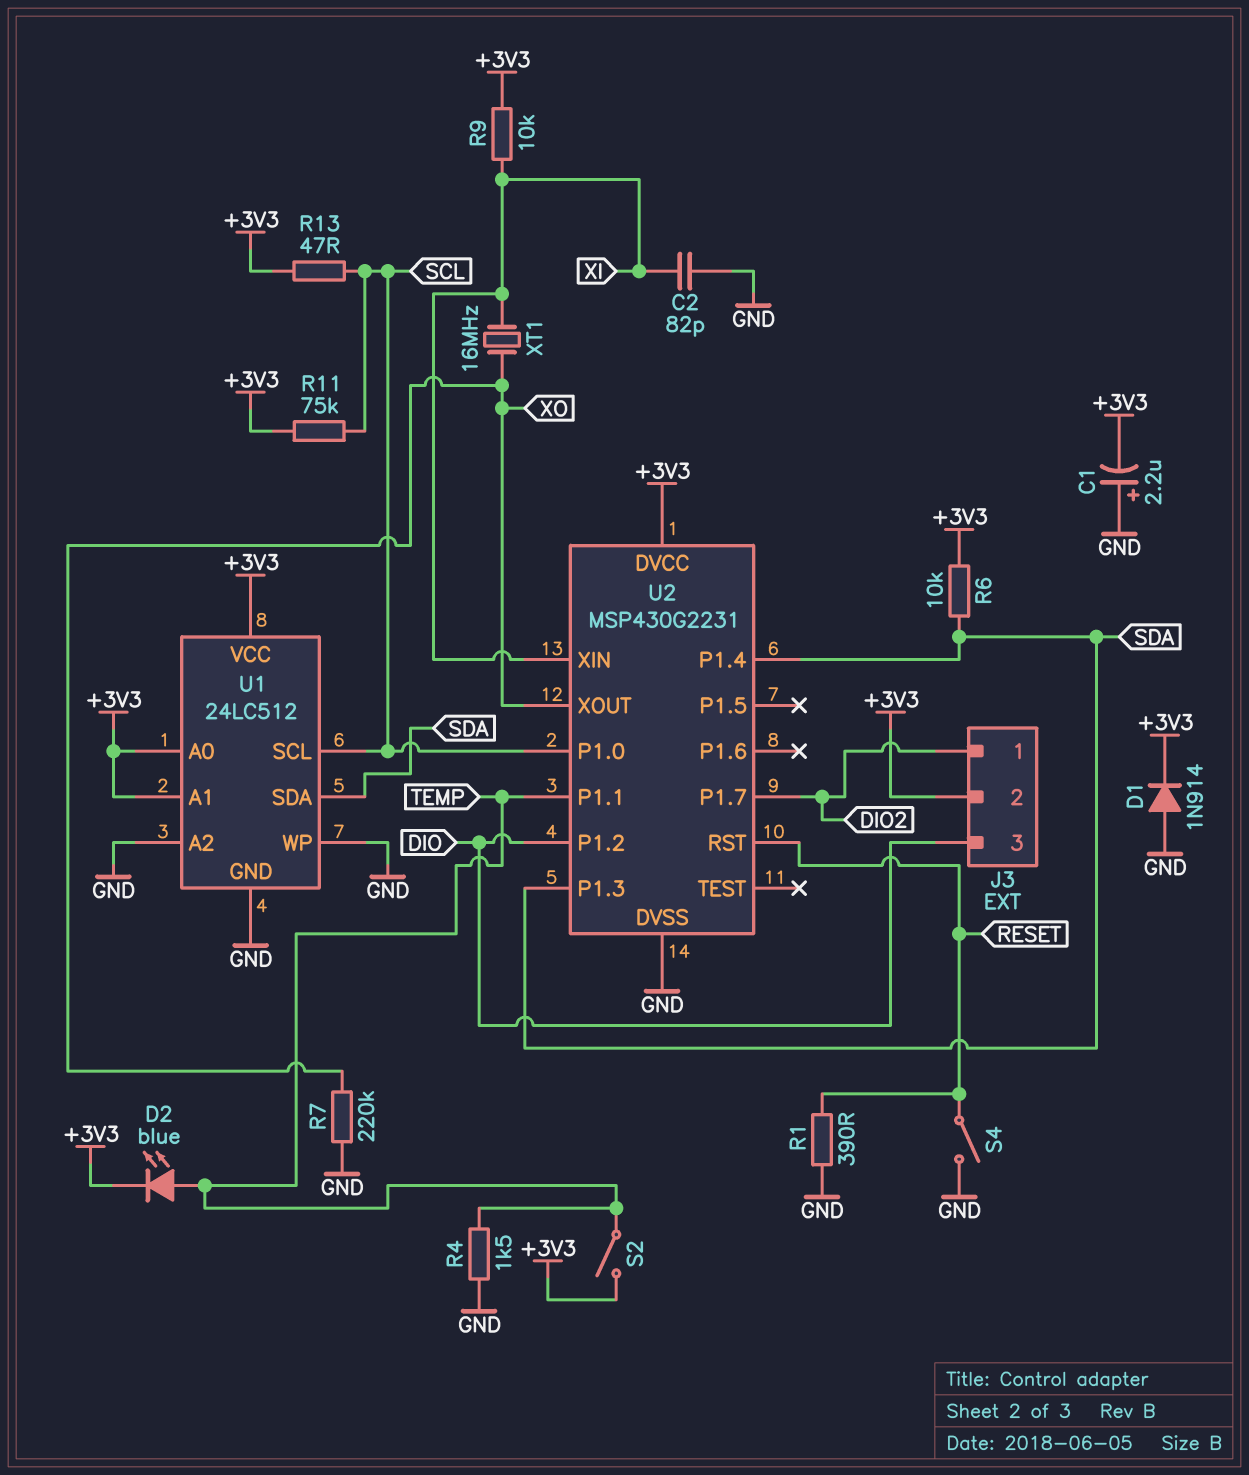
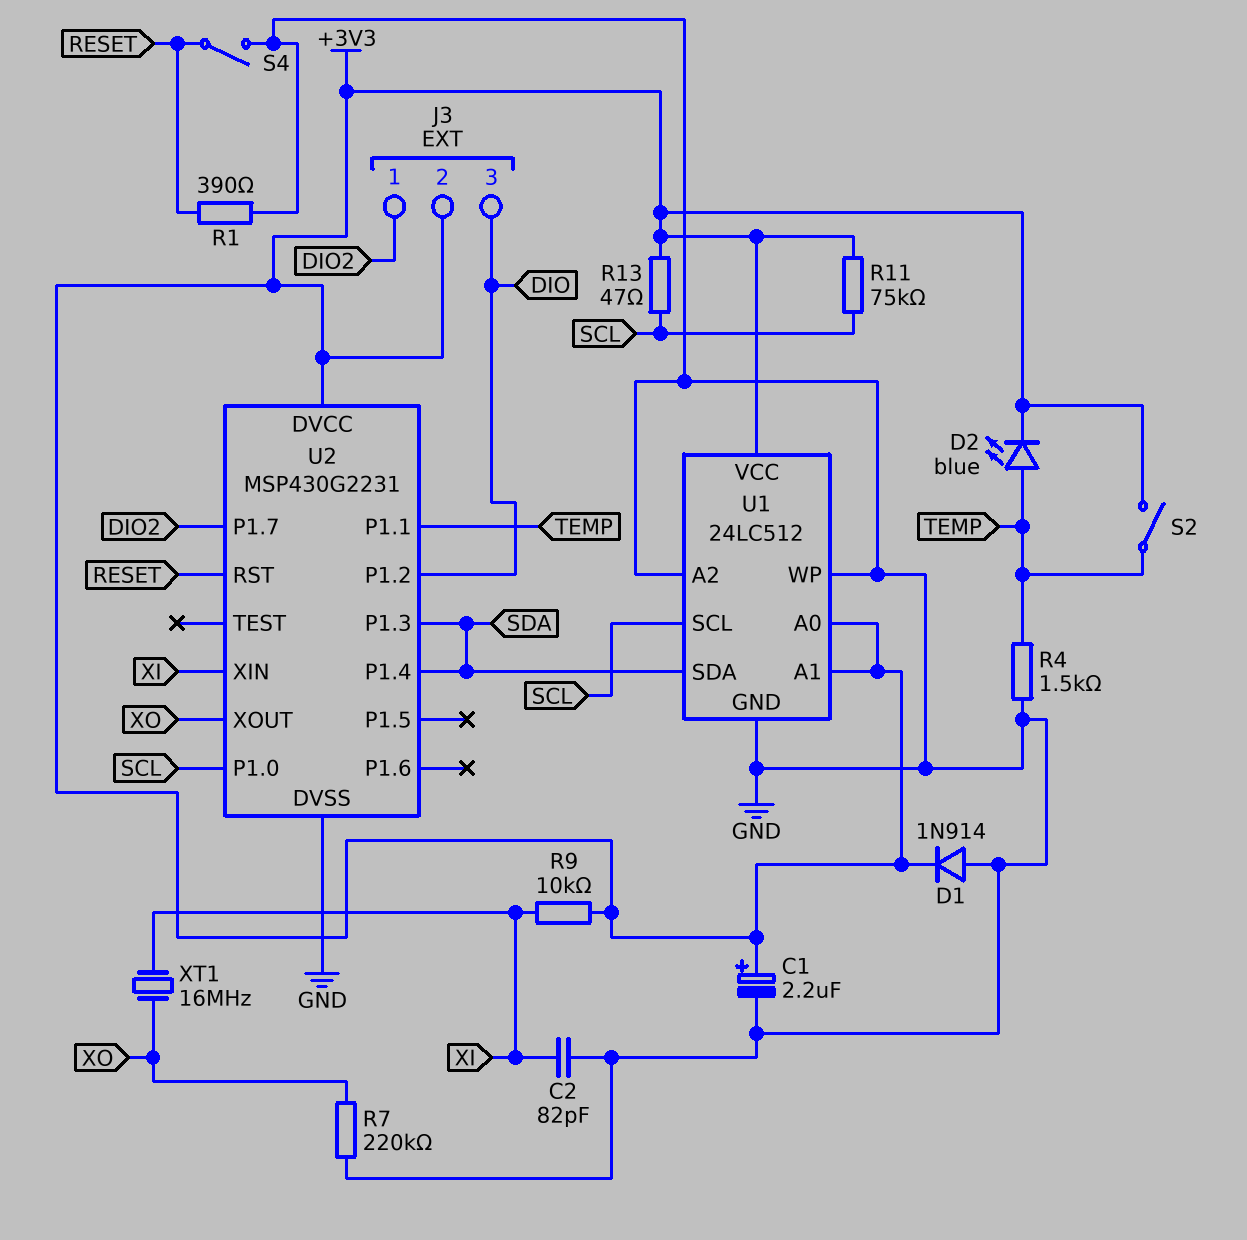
C1: 2.2uF (plus GND, minus +3V3) -> 2.2uF (plus +3V3, minus GND)
R6: 10k (+3V3, SDA) -> none

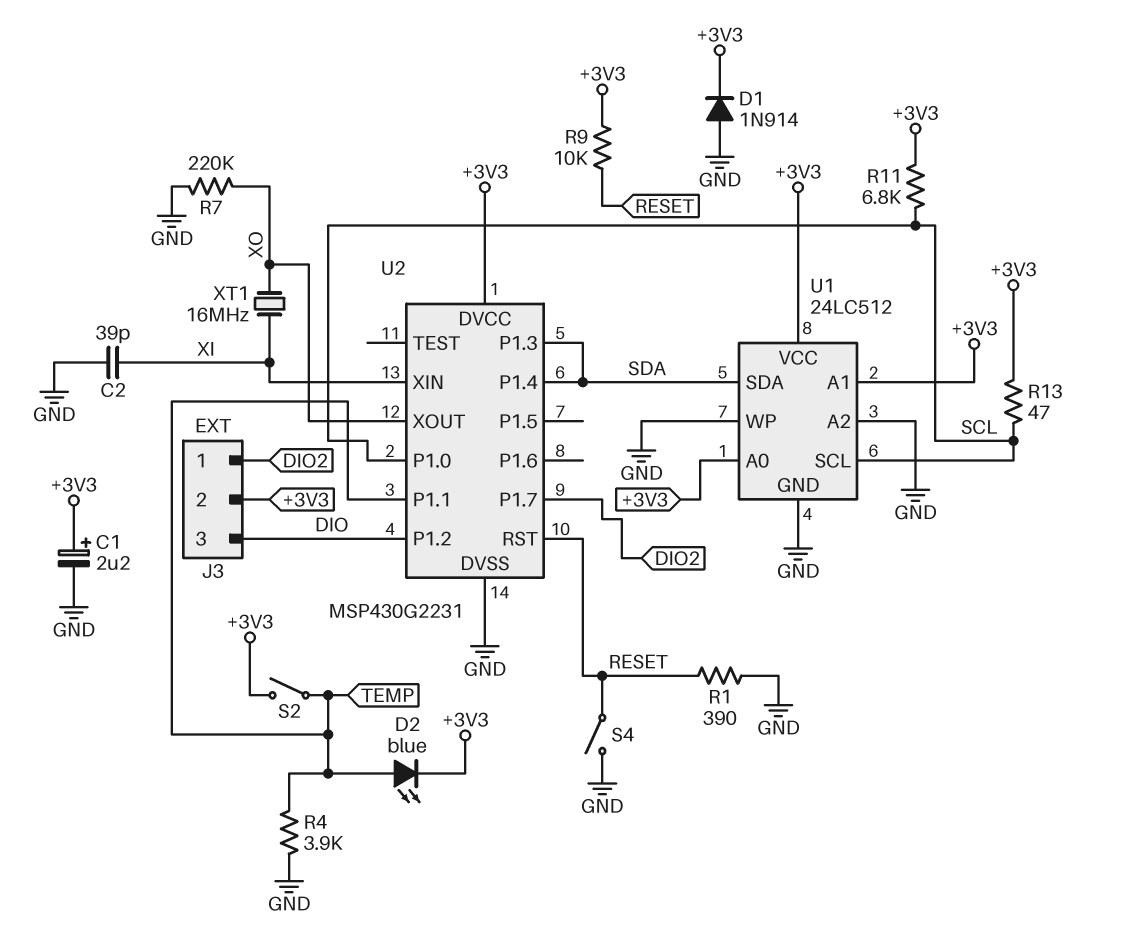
C2: 82pF (GND, XI) -> 39pF (GND, XI)
R4: 1.5k (GND, TEMP) -> 3.9k (GND, TEMP)
R9: 10k (+3V3, XI) -> 10k (+3V3, RESET)
R11: 75k (+3V3, SCL) -> 6.8k (+3V3, SCL)

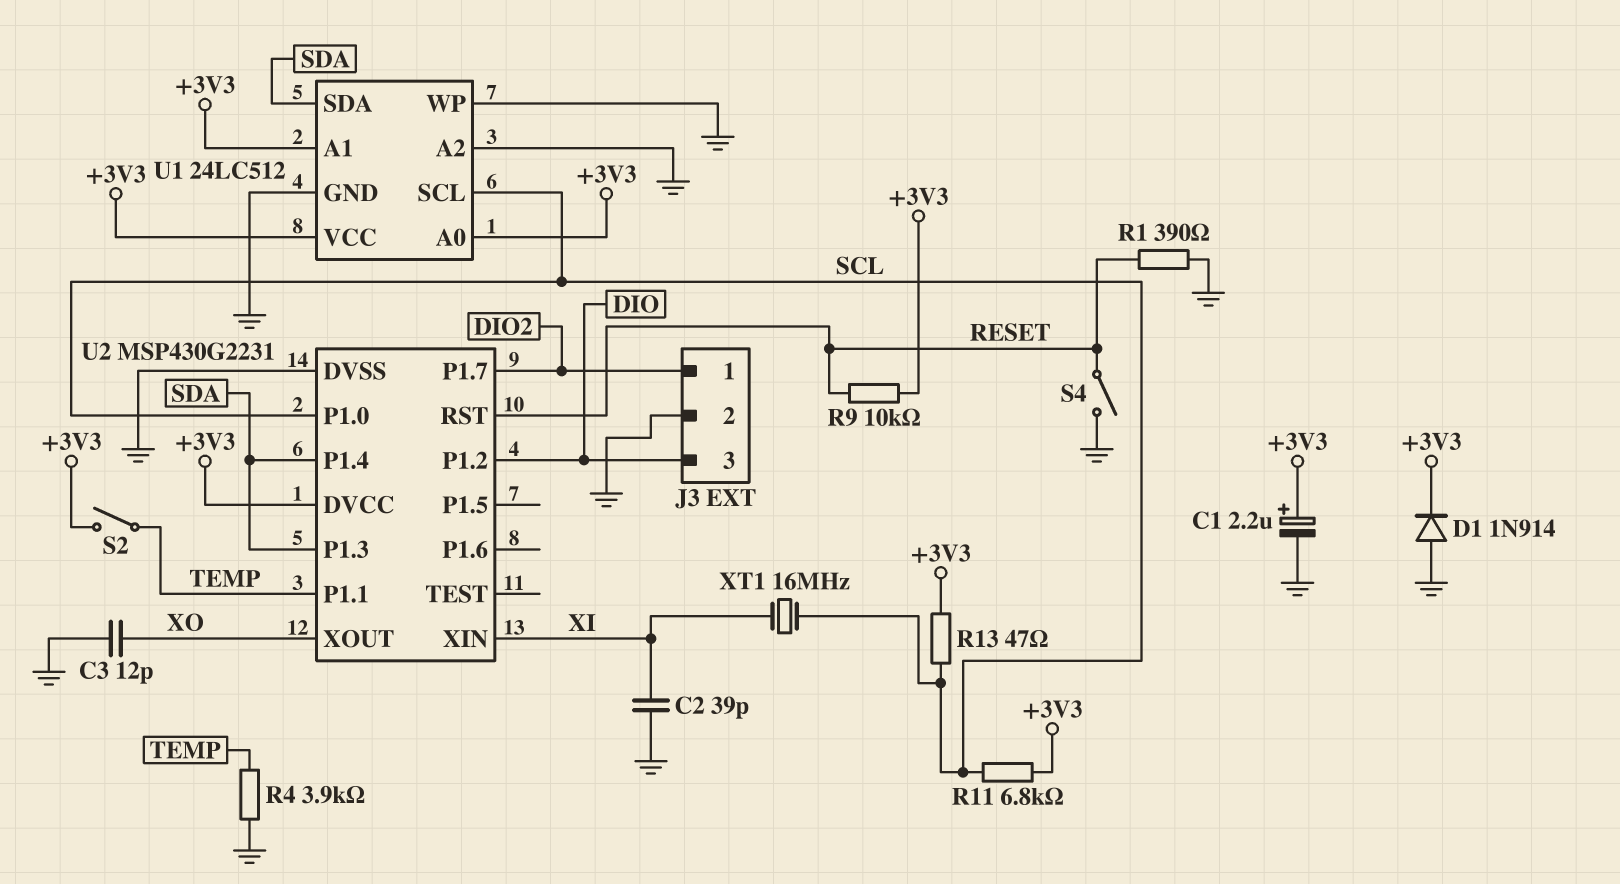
C3: none -> 12pF (GND, XO)
D2: LED blue (A TEMP, K +3V3) -> none
J3 pin 2: +3V3 -> GND
R7: 220k (GND, XO) -> none
XT1: 16MHz (XI, XO) -> 16MHz (SCL, XI)

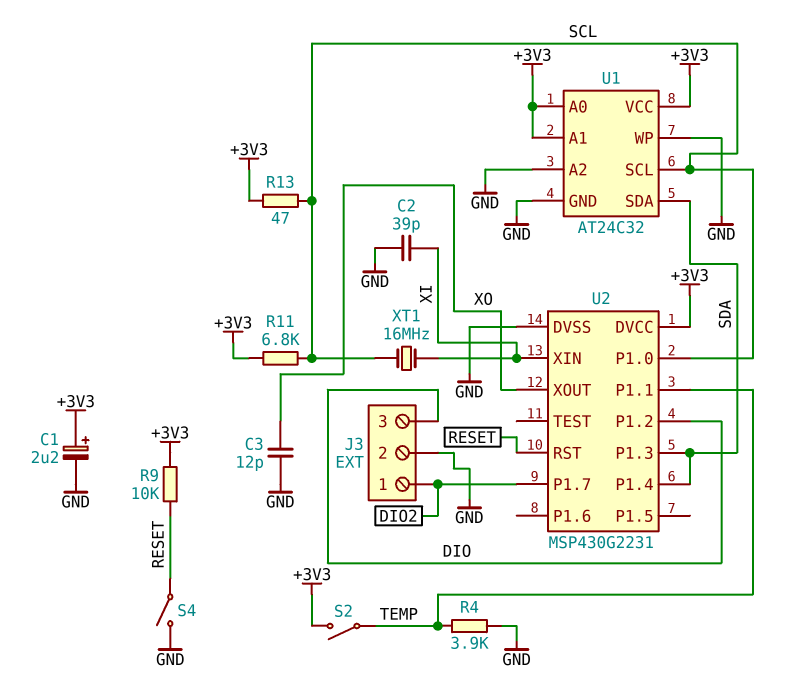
D1: diode 1N914 (A GND, K +3V3) -> none
R1: 390 (GND, RESET) -> none
U1: 24LC512 -> AT24C32

